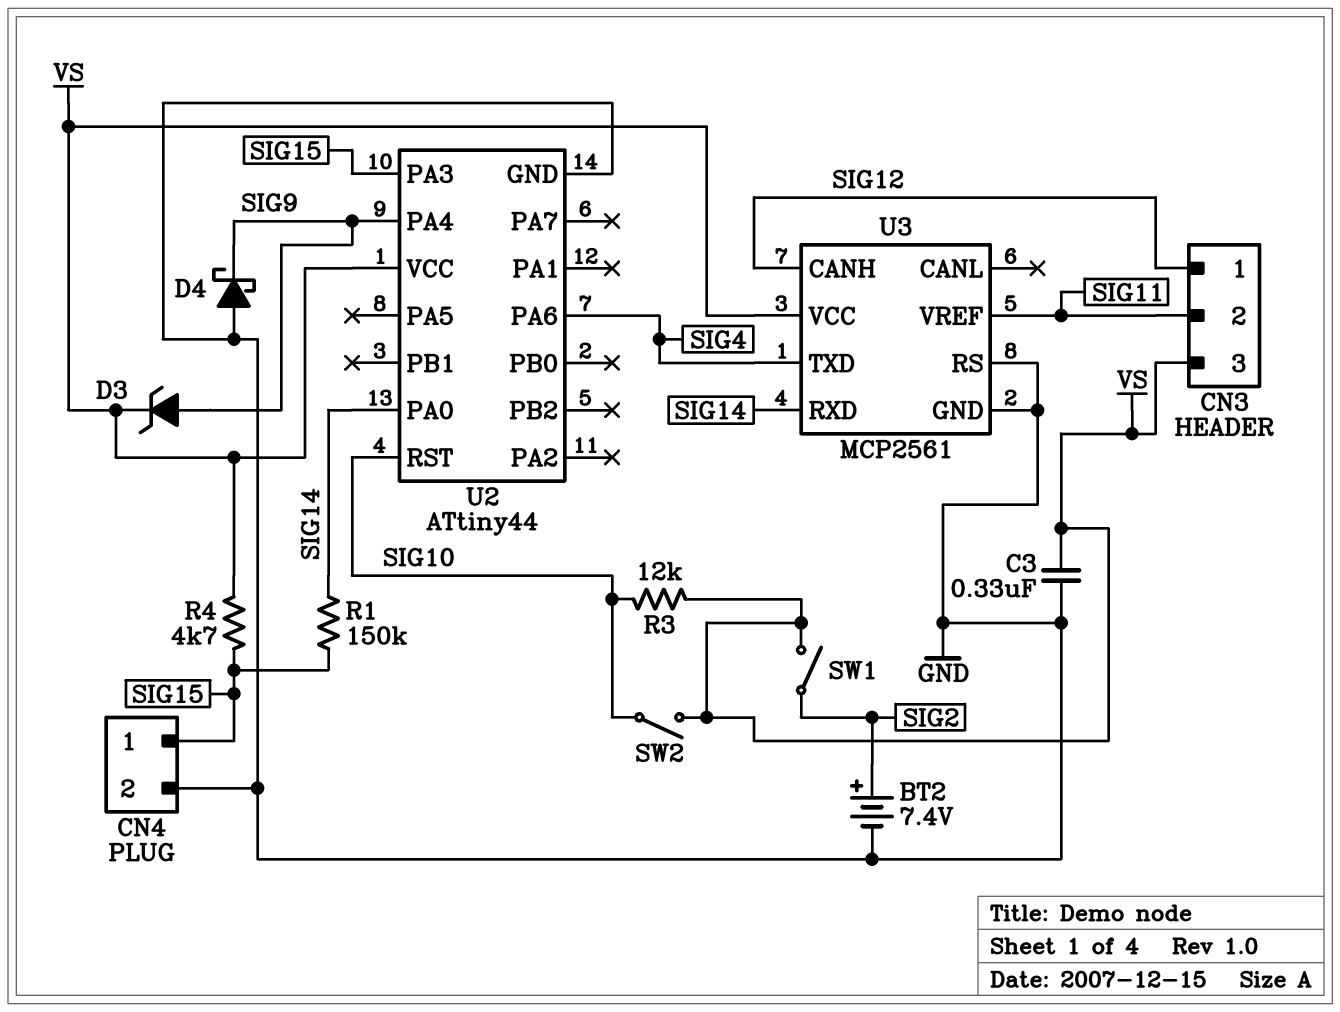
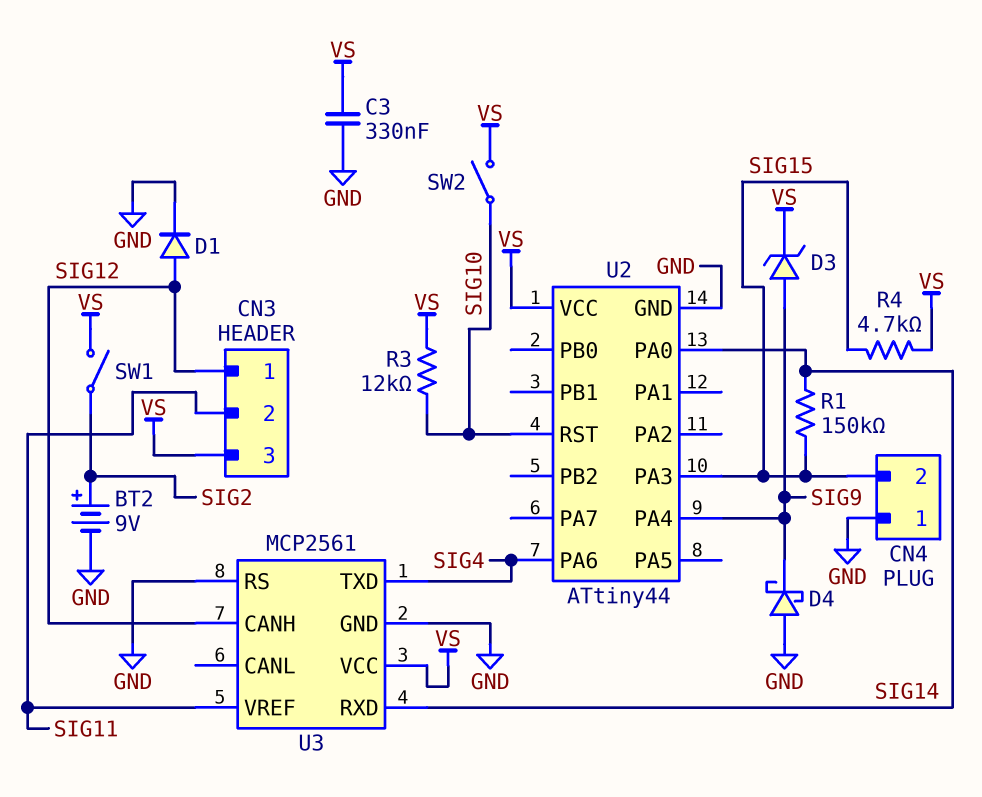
BT2: 7.4V (plus SIG2, minus GND) -> 9V (plus SIG2, minus GND)
CN4 pin 1: SIG15 -> GND
CN4 pin 2: GND -> SIG15
D1: none -> diode (A SIG12, K GND)

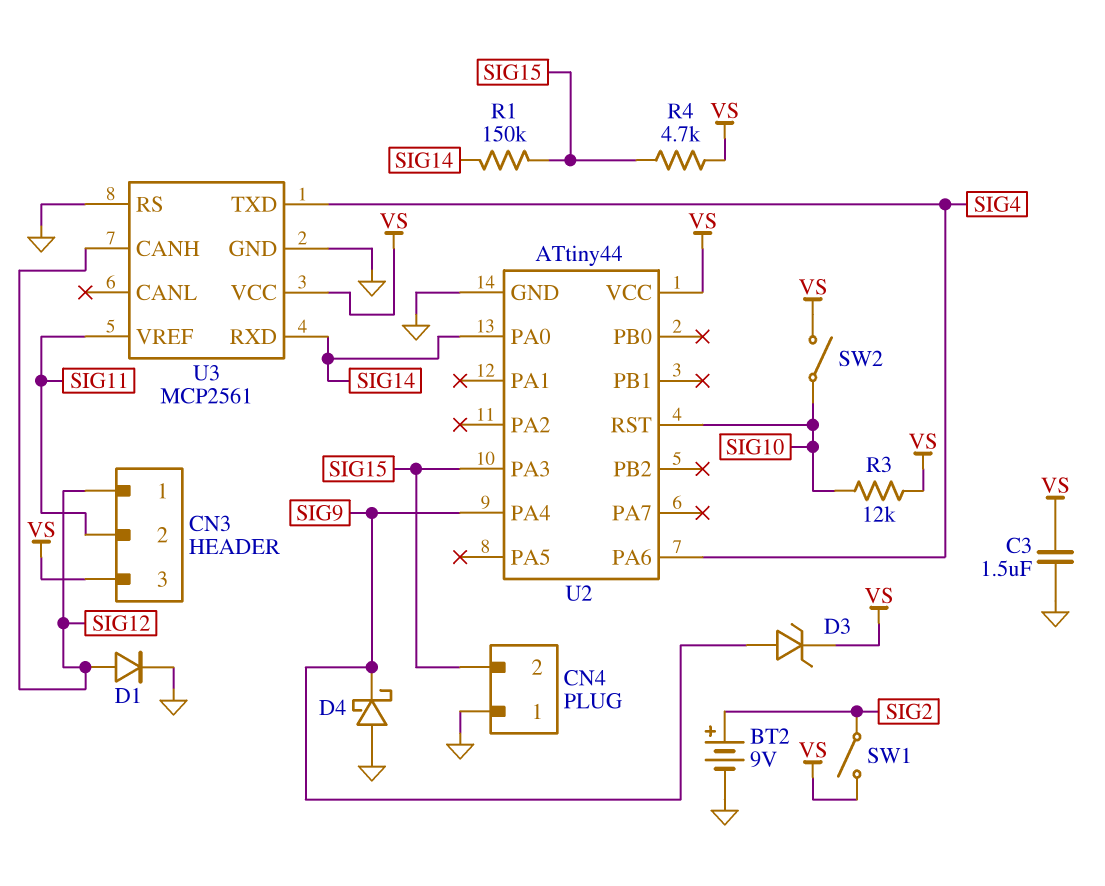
C3: 330nF (GND, VS) -> 1.5uF (GND, VS)

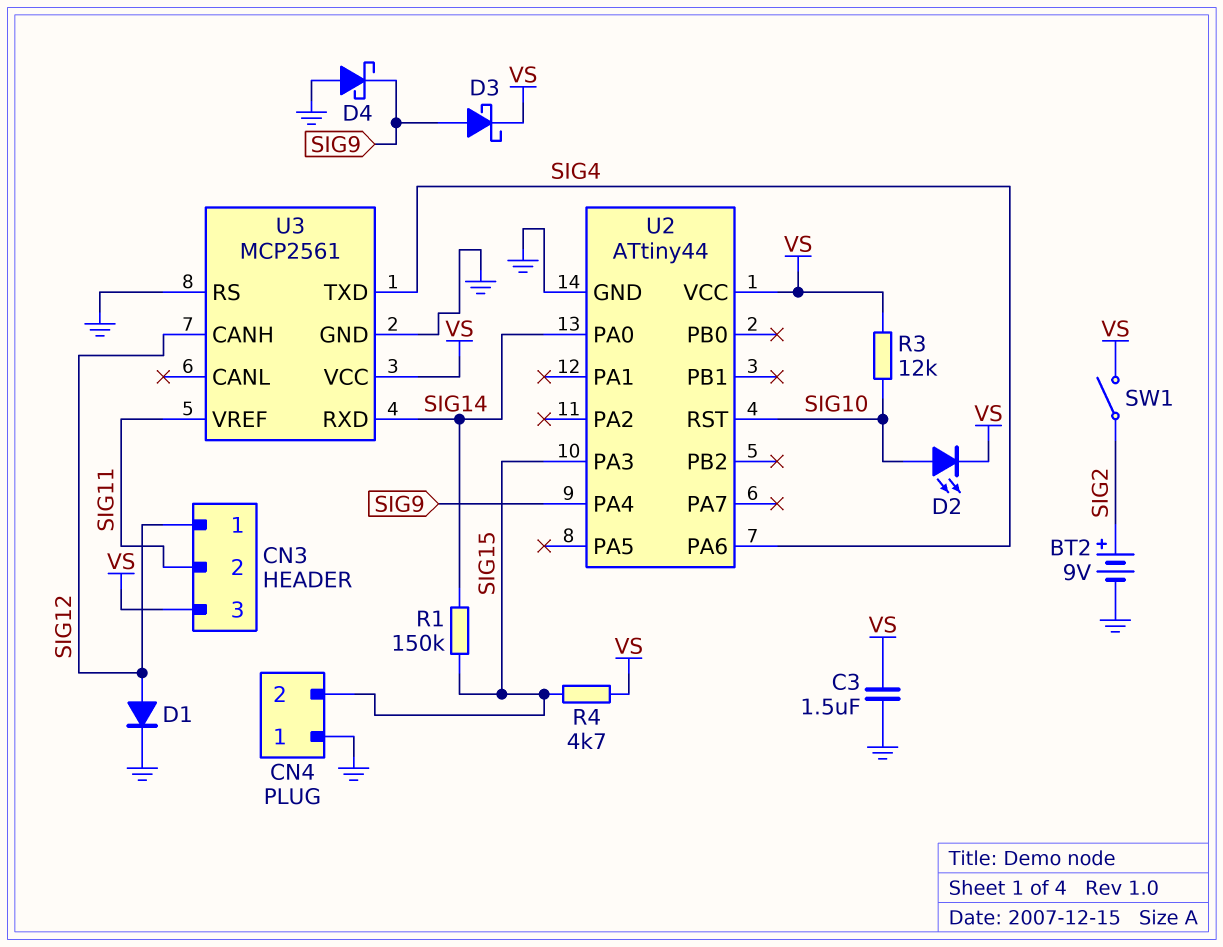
D2: none -> LED (A SIG10, K VS)
D3: zener (A SIG9, K VS) -> schottky (A SIG9, K VS)
SW2: switch (SIG10, VS) -> none

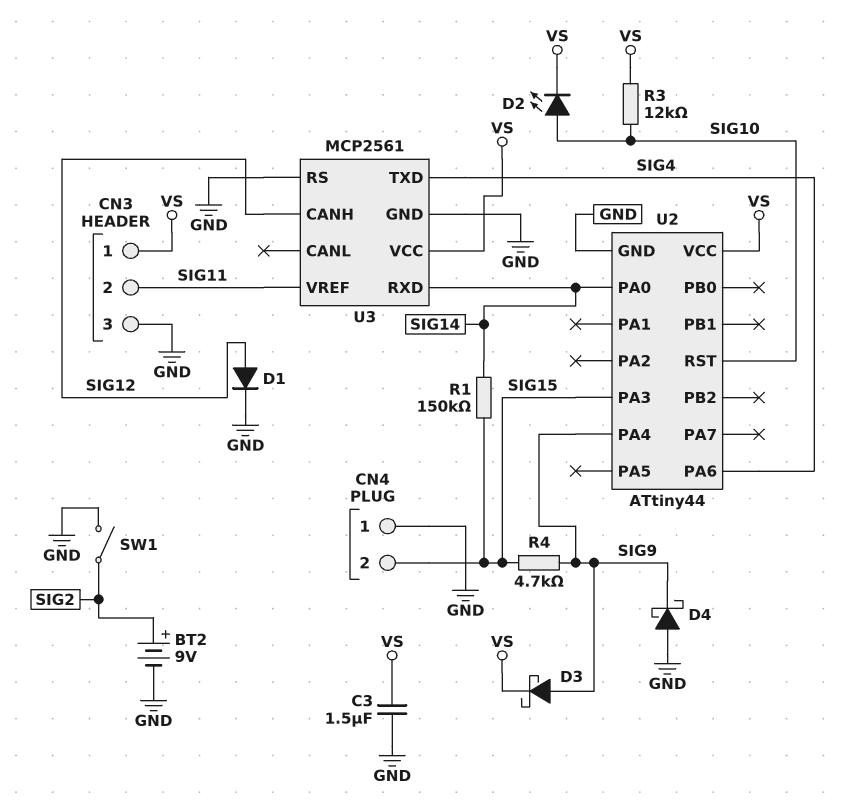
CN3 pin 1: SIG12 -> VS
CN3 pin 3: VS -> GND
R4: 4.7k (SIG15, VS) -> 4.7k (SIG9, SIG15)
SW1: switch (SIG2, VS) -> switch (GND, SIG2)

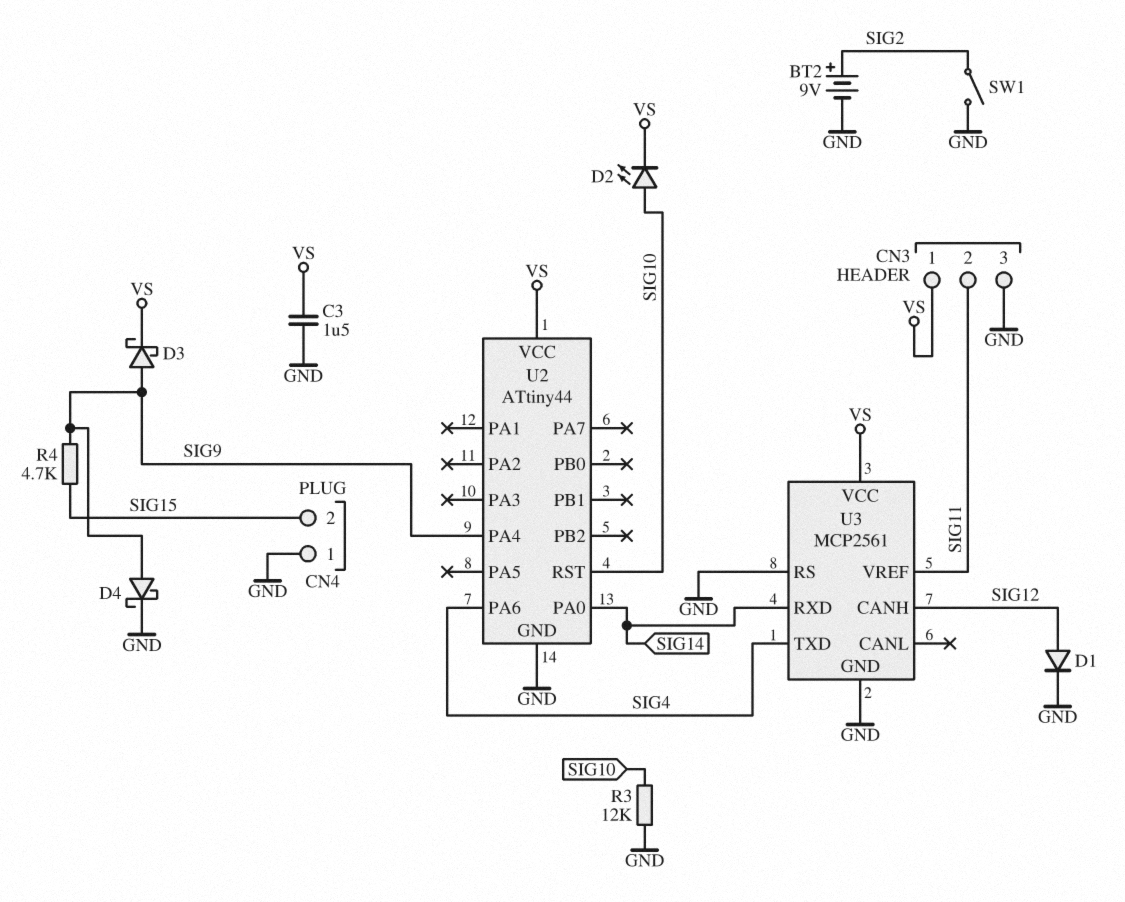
D4: schottky (A GND, K SIG9) -> schottky (A SIG9, K GND)
R1: 150k (SIG14, SIG15) -> none
R3: 12k (SIG10, VS) -> 12k (GND, SIG10)
U2 pin PA3: SIG15 -> none

